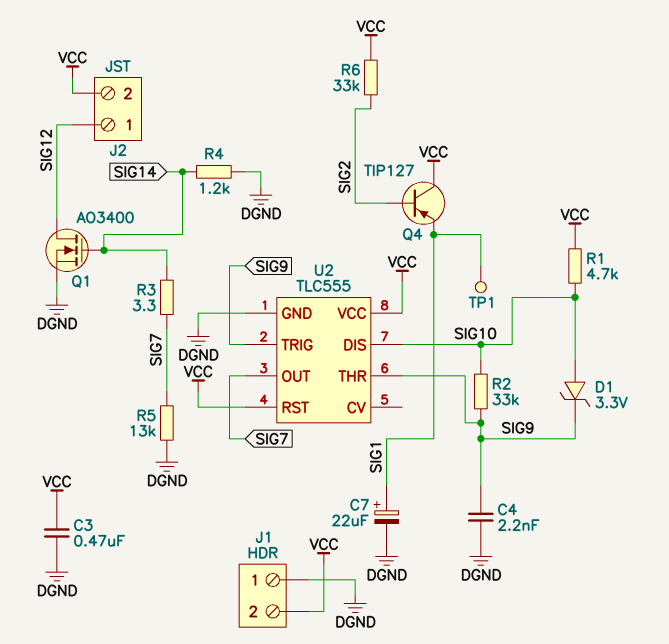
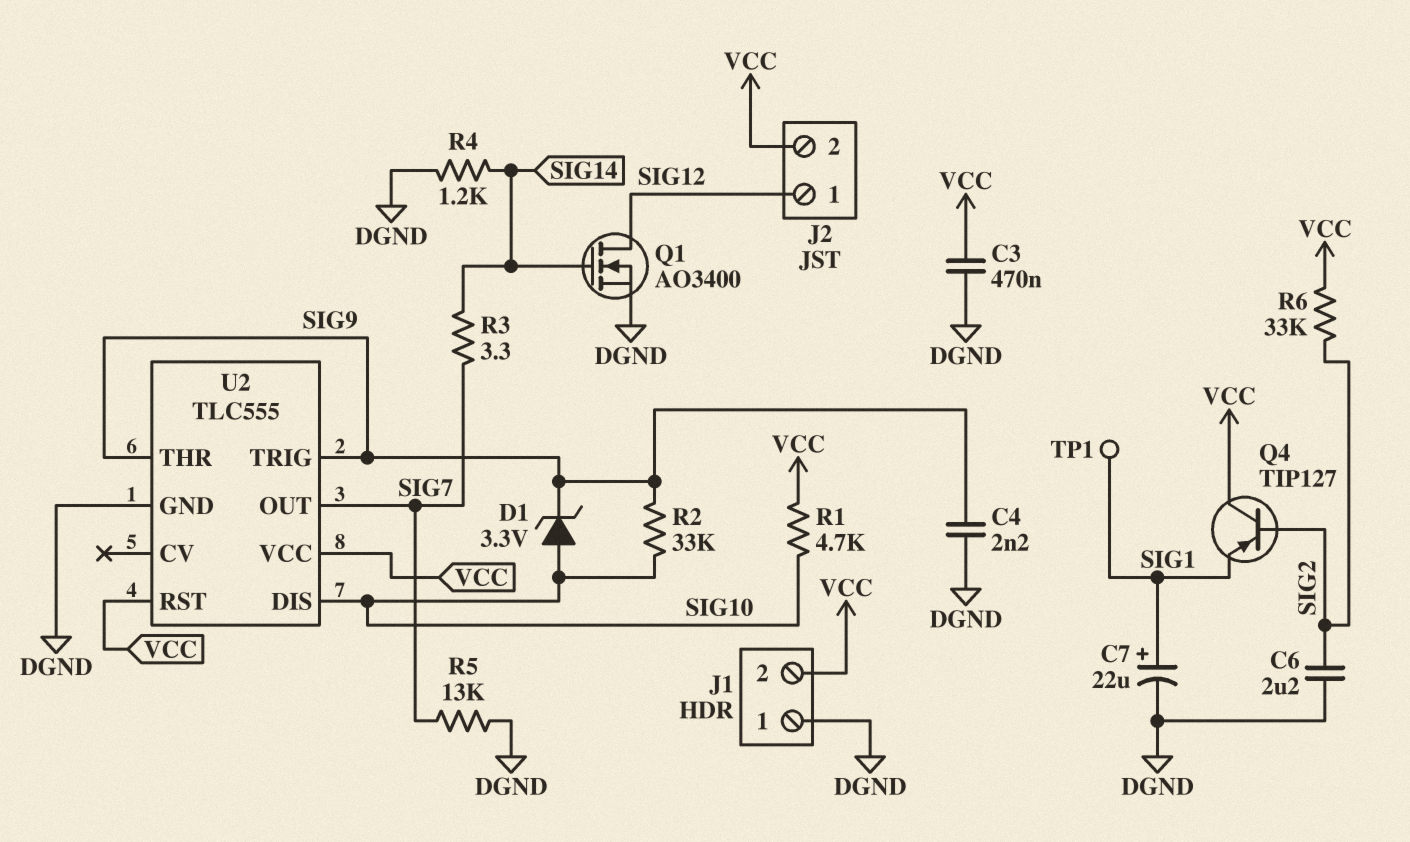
C6: none -> 2.2uF (DGND, SIG2)

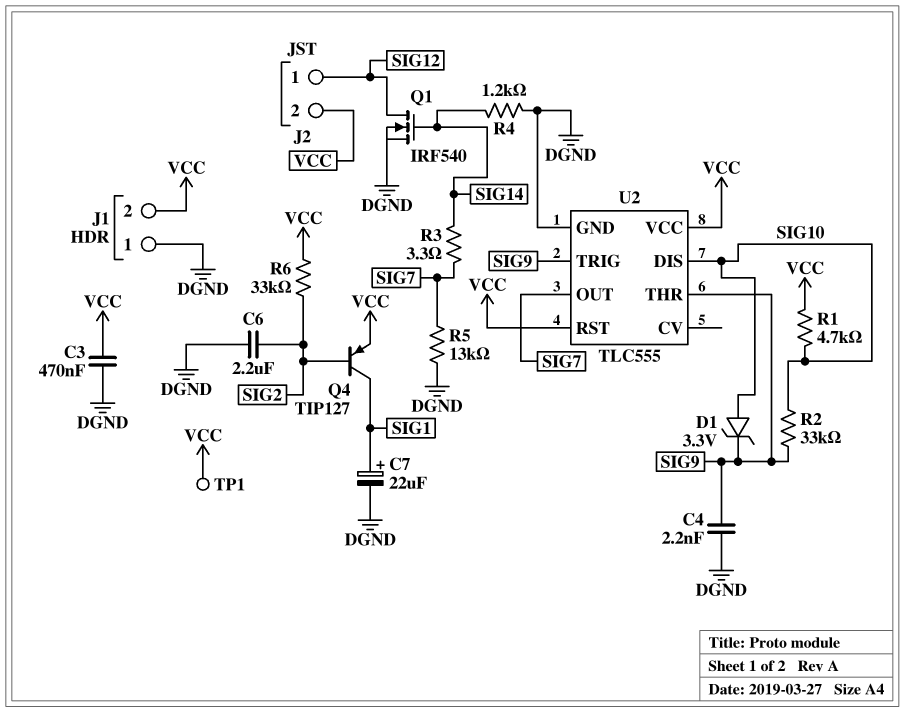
Q1: NMOS AO3400 (G SIG14, D SIG12, S DGND) -> NMOS IRF540 (G SIG14, D SIG12, S DGND)
Q4: PNP TIP127 (B SIG2, C VCC, E SIG1) -> PNP TIP127 (B SIG2, C SIG1, E VCC)
TP1: test point (SIG1) -> test point (VCC)

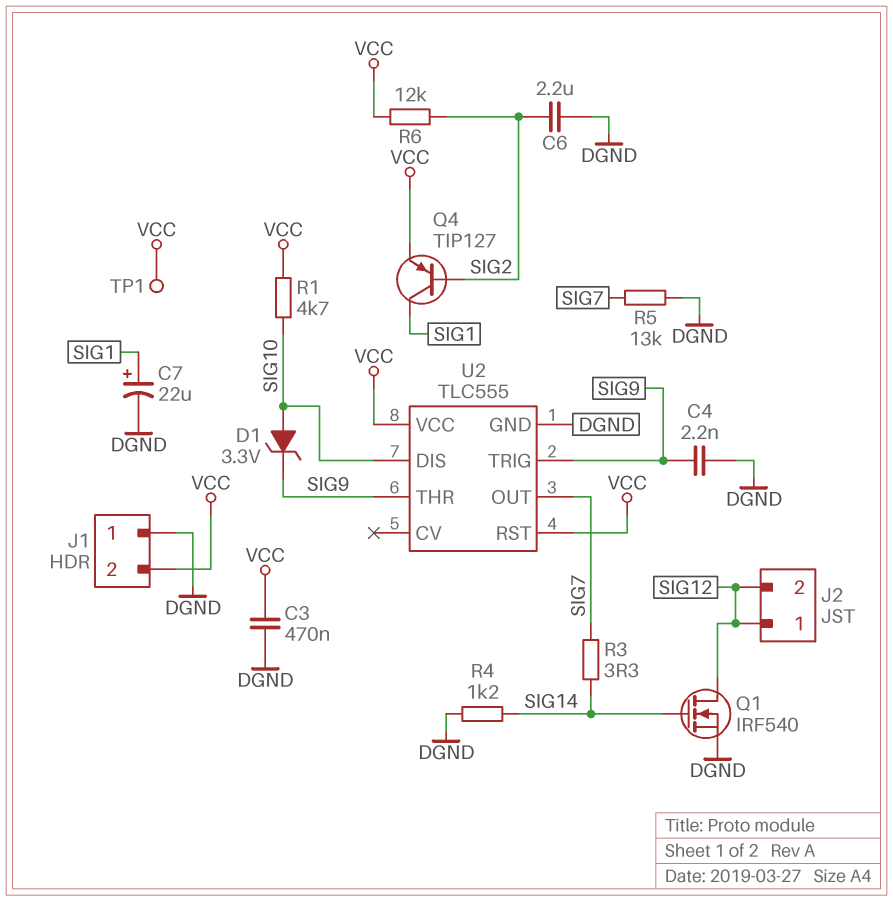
J2 pin 2: VCC -> SIG12
R2: 33k (SIG9, SIG10) -> none
R6: 33k (SIG2, VCC) -> 12k (SIG2, VCC)

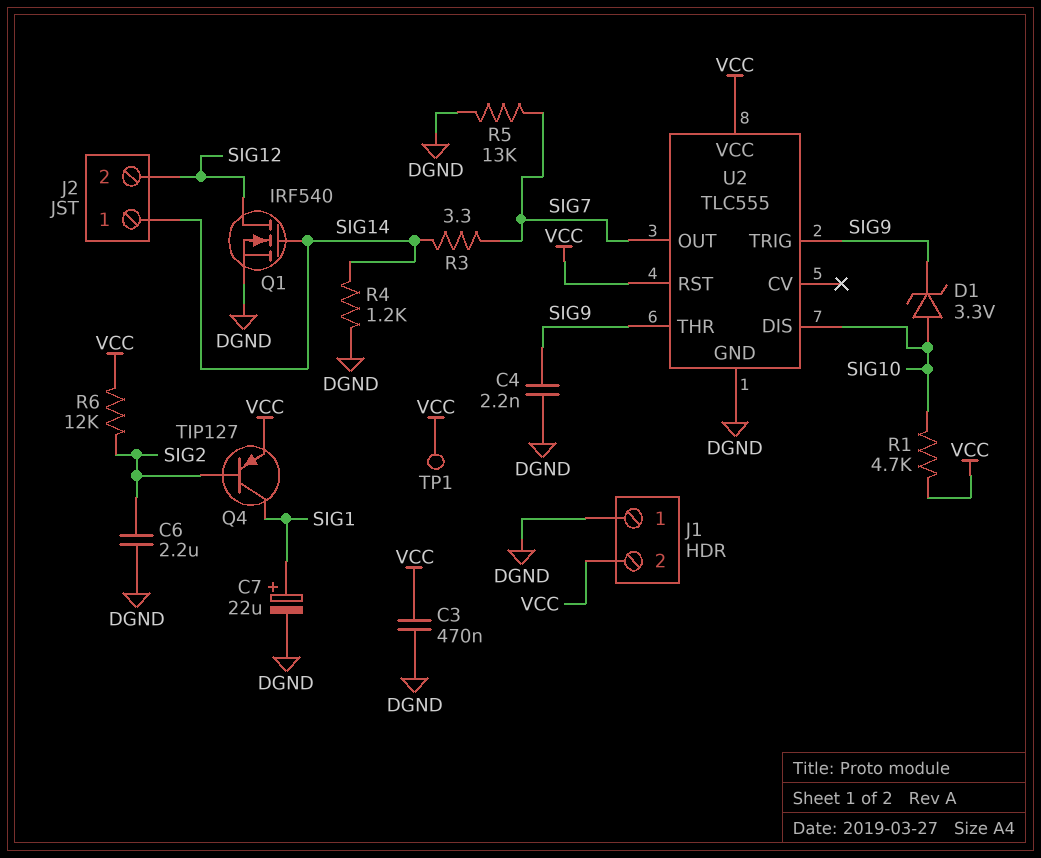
J2 pin 1: SIG12 -> SIG14

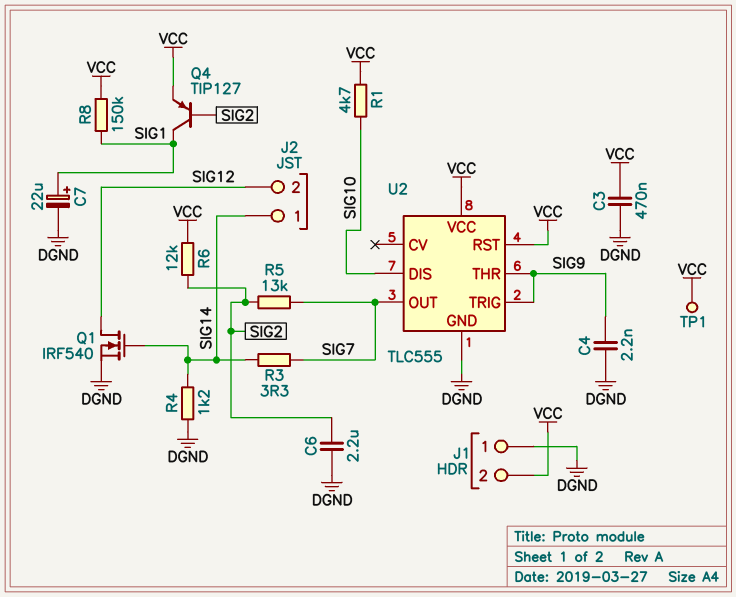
D1: zener 3.3V (A SIG10, K SIG9) -> none
R5: 13k (DGND, SIG7) -> 13k (SIG2, SIG7)
R8: none -> 150k (SIG1, VCC)

